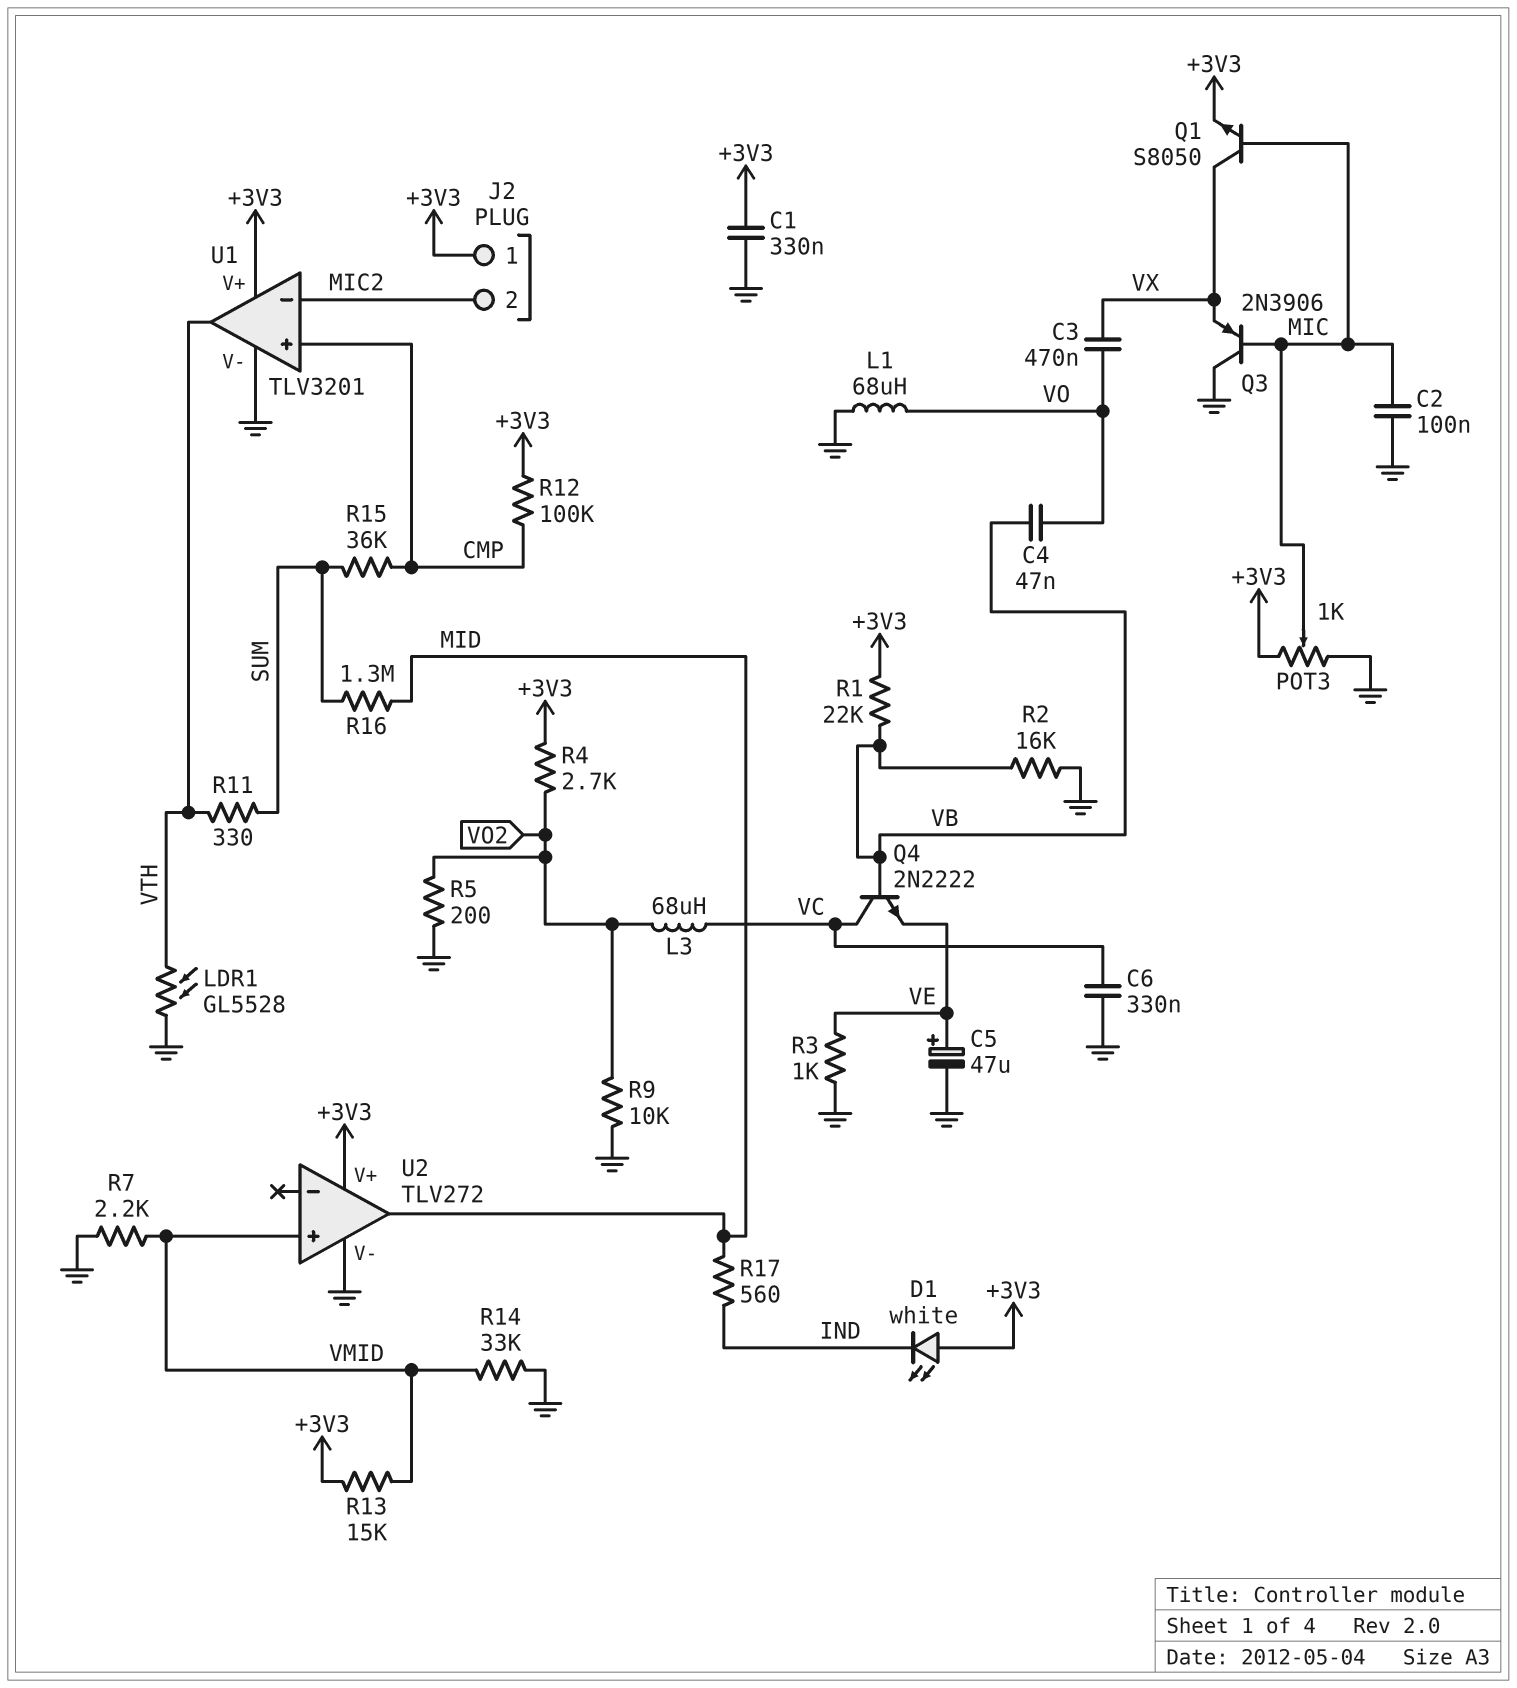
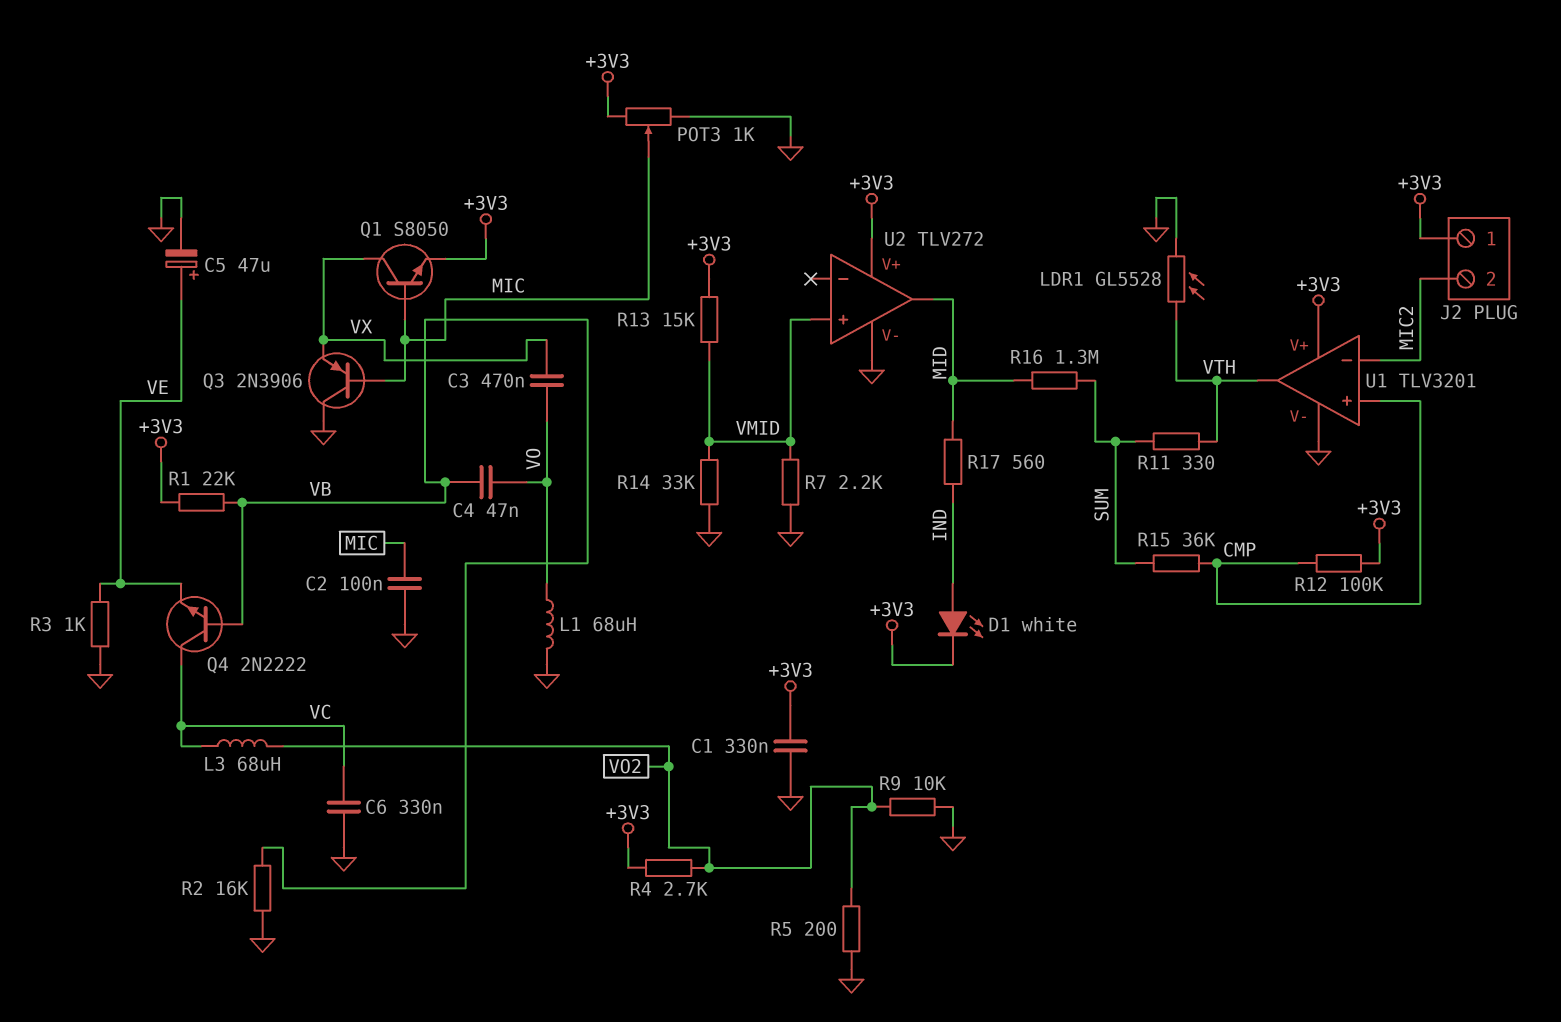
D1: LED white (A +3V3, K IND) -> LED white (A IND, K +3V3)

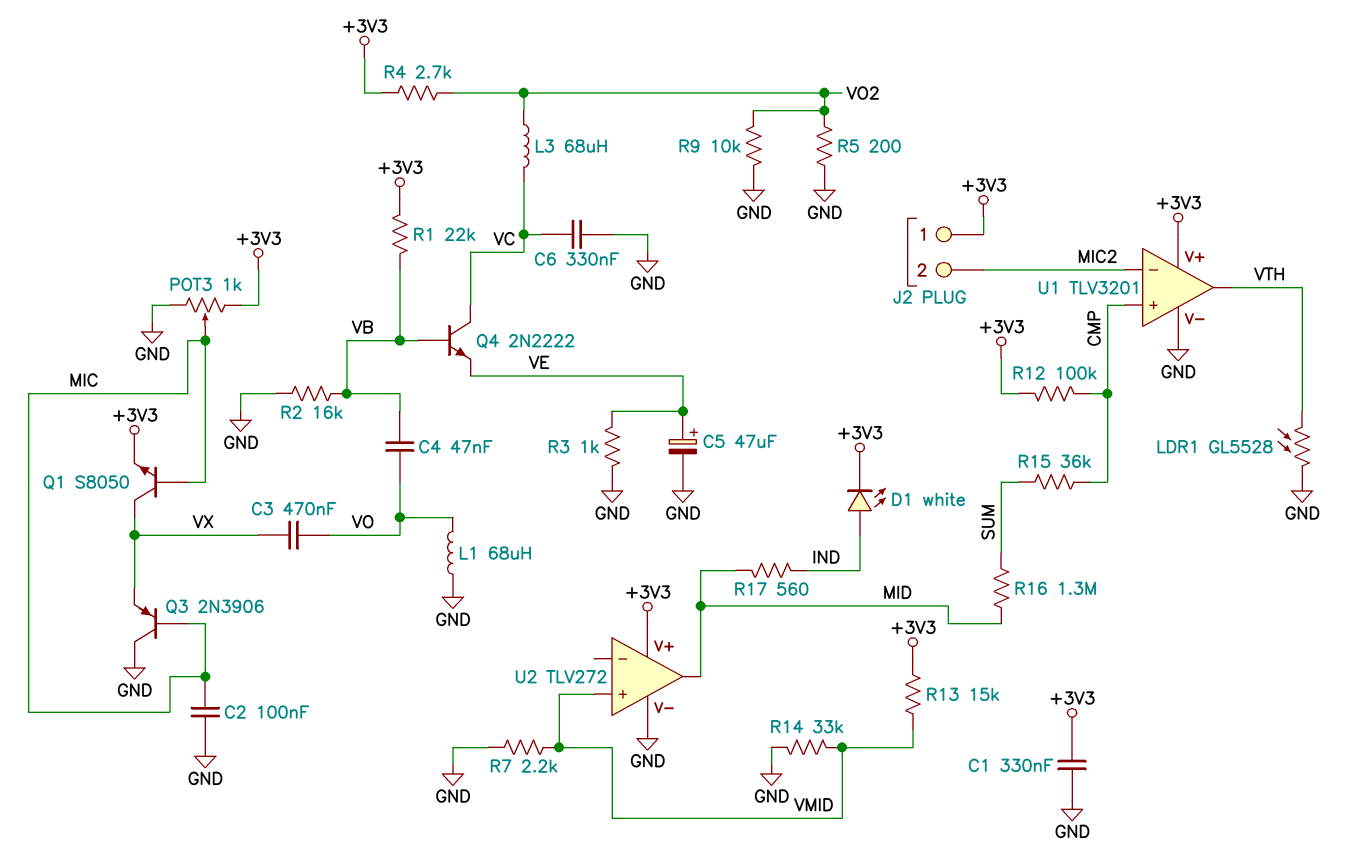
R11: 330 (SUM, VTH) -> none

